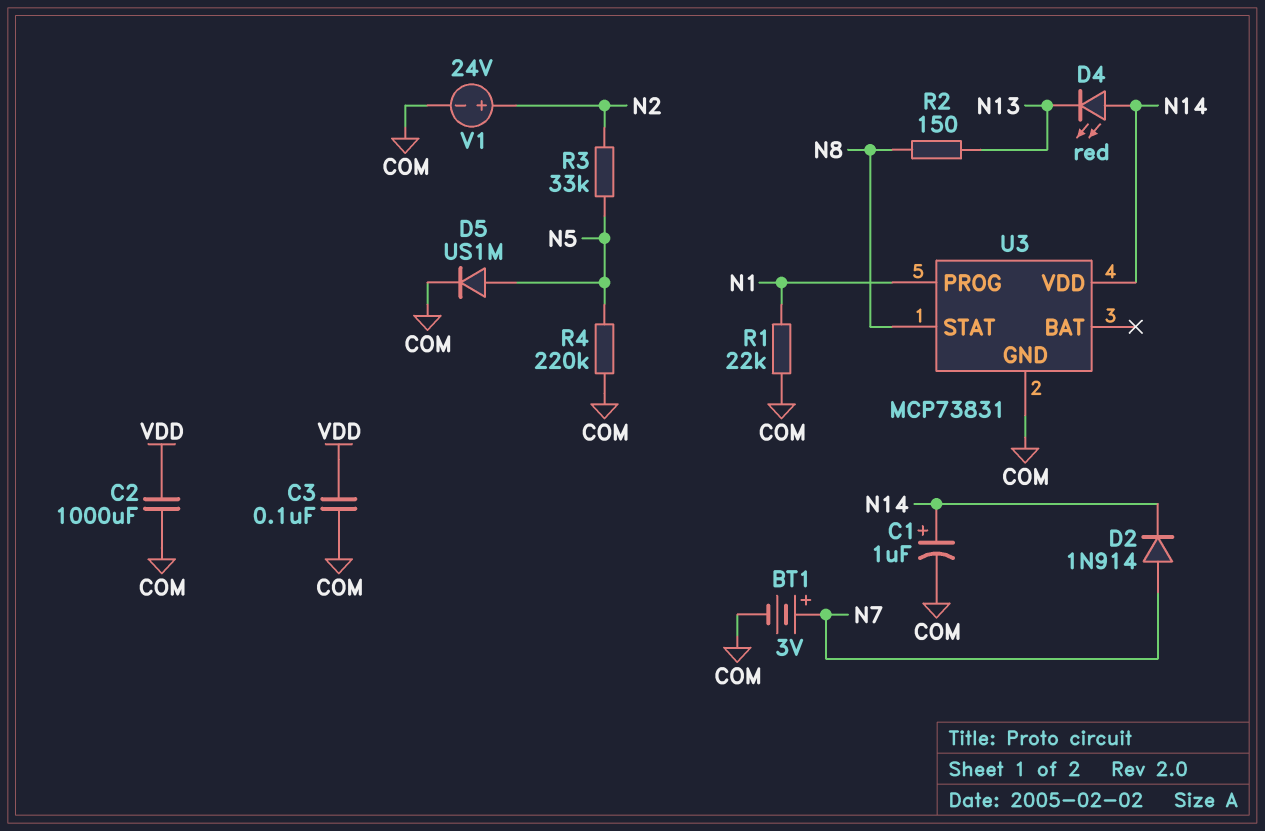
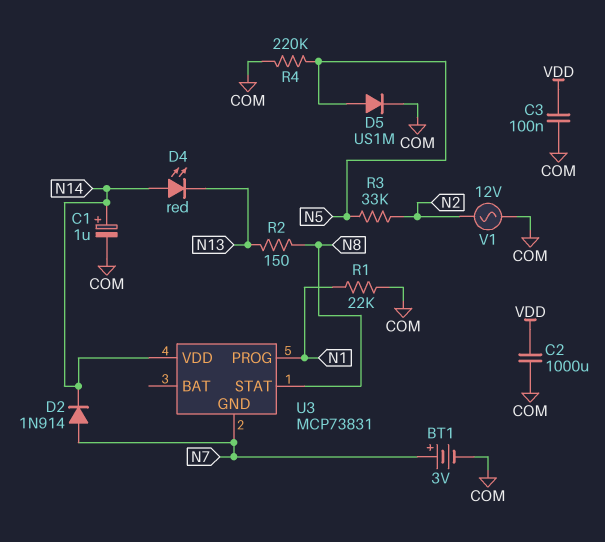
U3 pin GND: COM -> N7
V1: 24V (plus N2, minus COM) -> AC 12V (COM, N2)

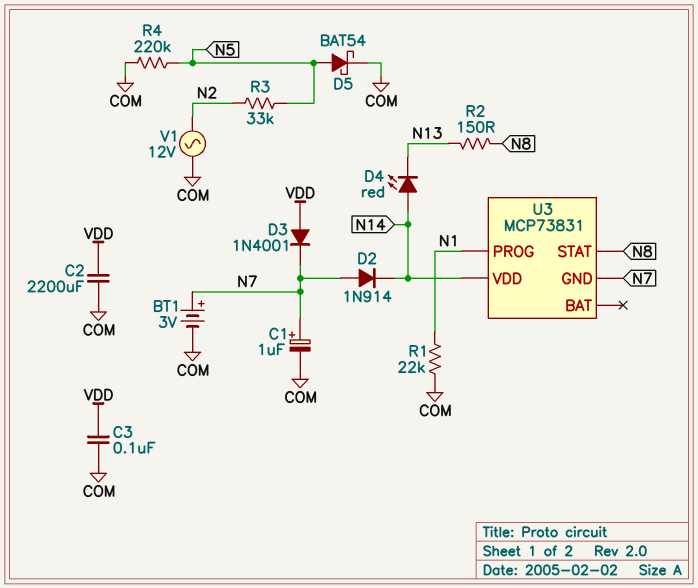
C1: 1uF (plus N14, minus COM) -> 1uF (plus N7, minus COM)
C2: 1000uF (COM, VDD) -> 2200uF (COM, VDD)
D3: none -> diode 1N4001 (A VDD, K N7)
D5: diode US1M (A N5, K COM) -> schottky BAT54 (A N5, K COM)

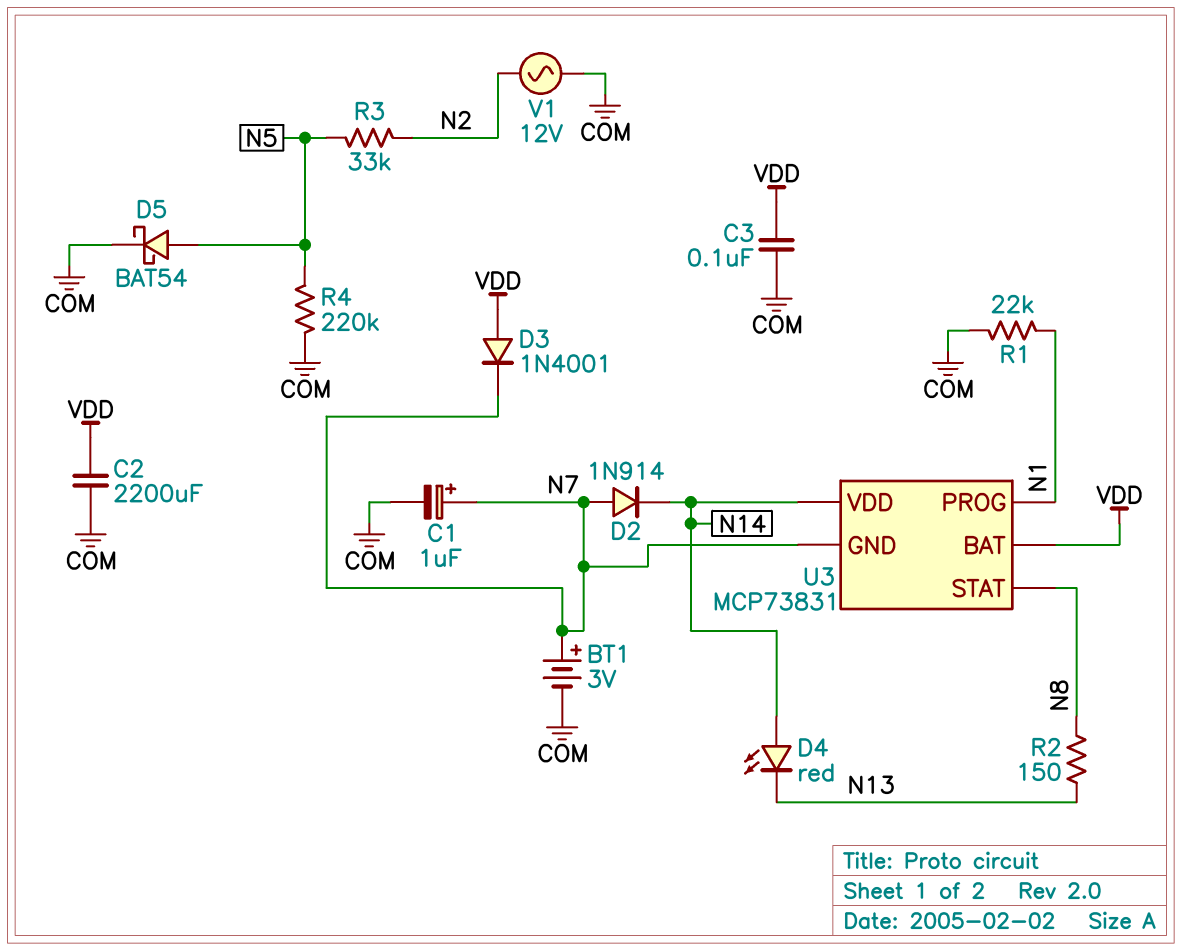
U3 pin BAT: none -> VDD

